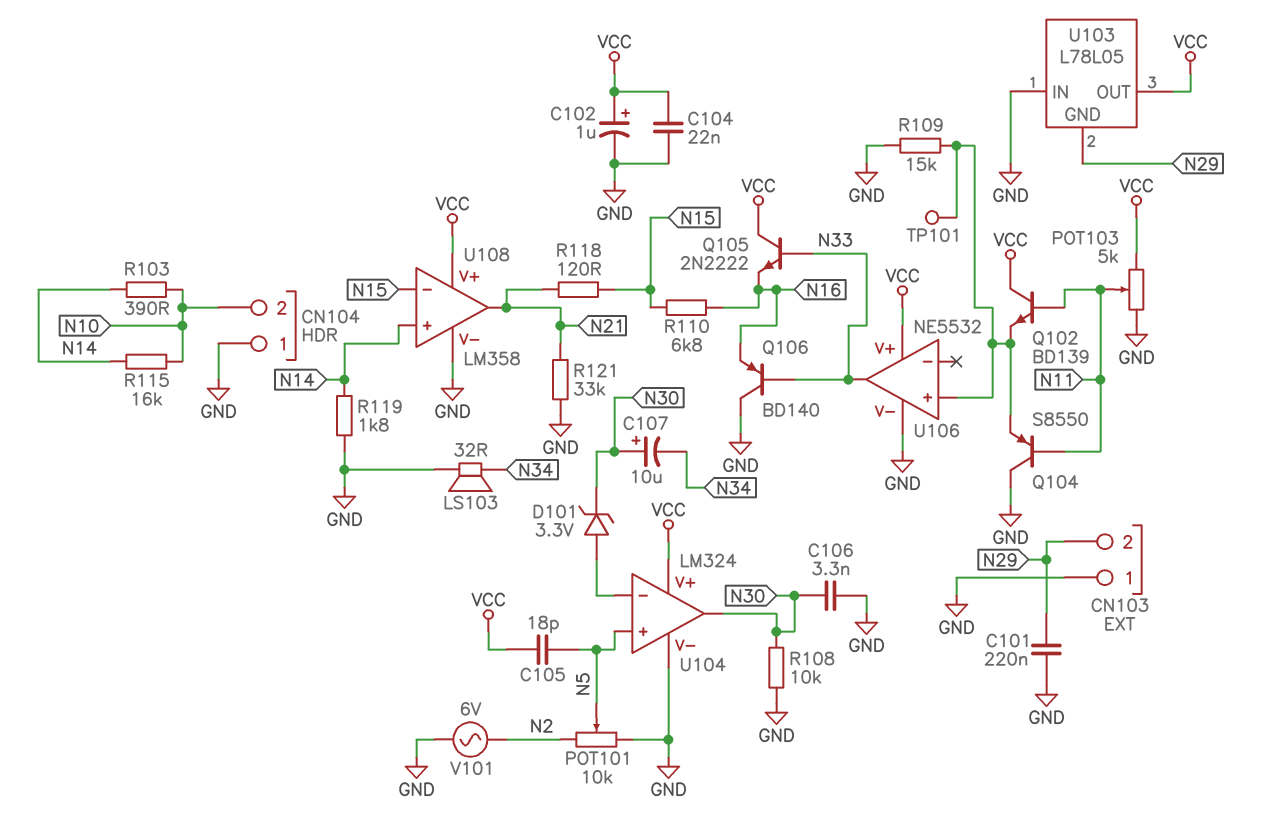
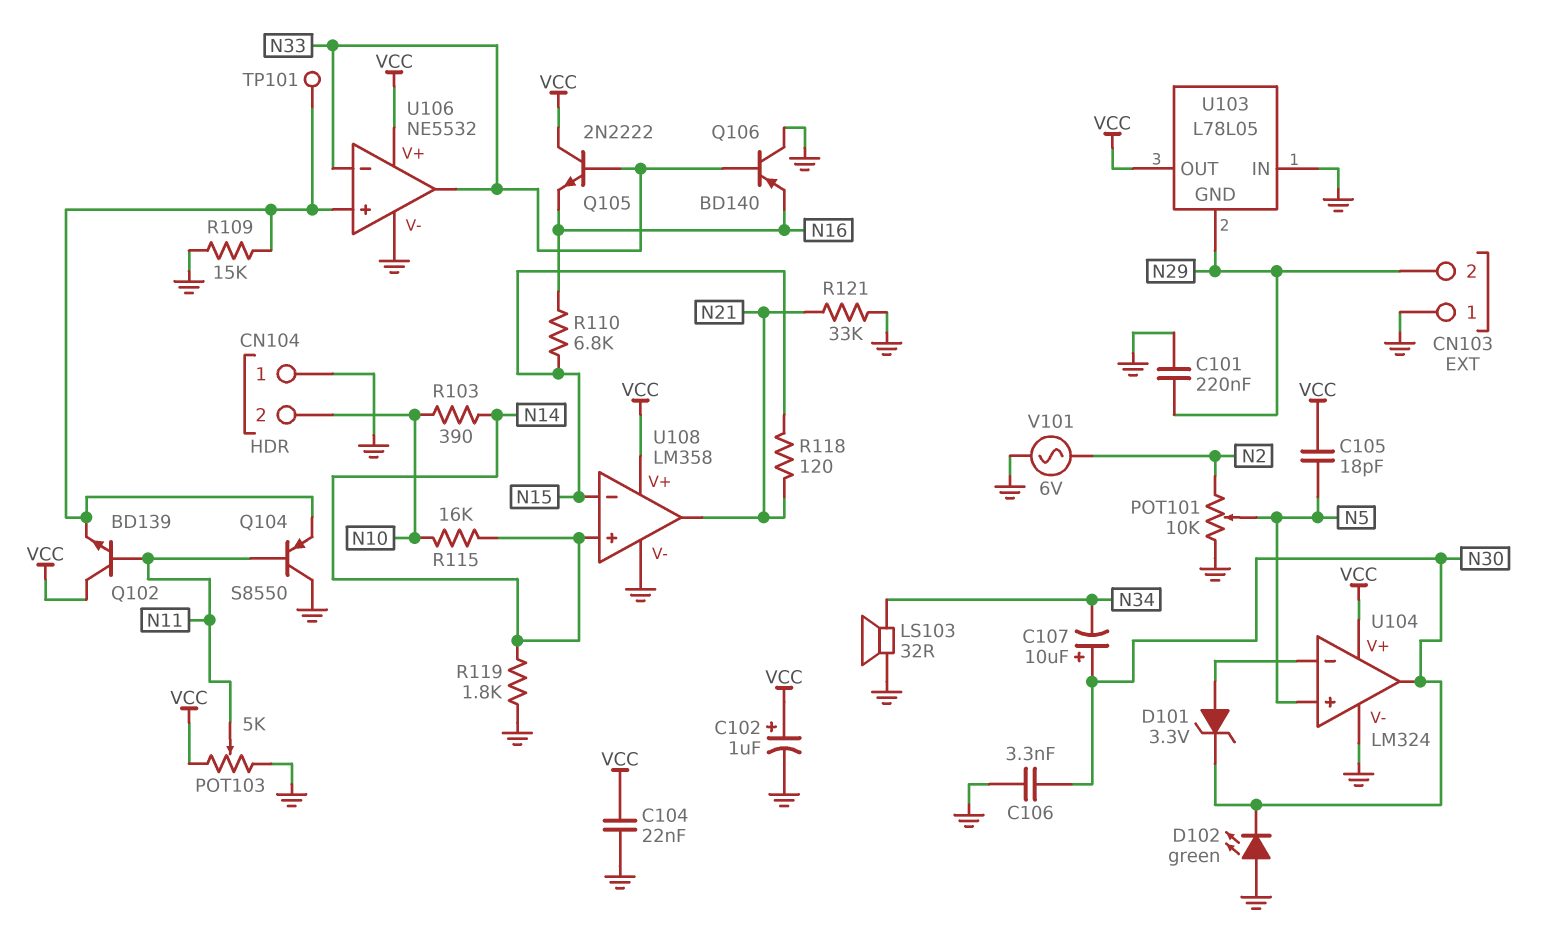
D102: none -> LED green (A GND, K N30)
R108: 10k (GND, N30) -> none
U106 pin in-: none -> N33

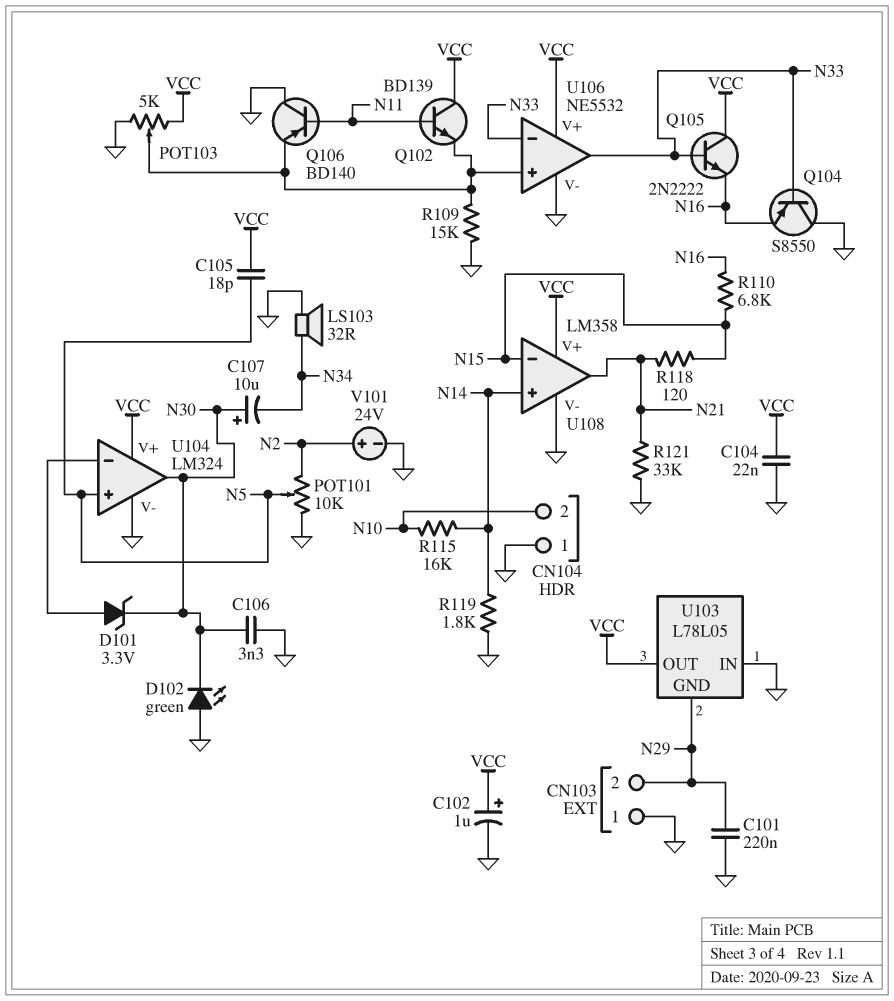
POT103: 5k (GND, VCC, wiper N11) -> 5k (GND, VCC, wiper U106/in+)
Q104: PNP S8550 (B N11, C GND, E U106/in+) -> PNP S8550 (B N33, C GND, E N16)
Q106: PNP BD140 (B N33, C GND, E N16) -> PNP BD140 (B N11, C GND, E U106/in+)
R103: 390 (N10, N14) -> none
TP101: test point (U106/in+) -> none
V101: AC 6V (GND, N2) -> 24V (plus N2, minus GND)

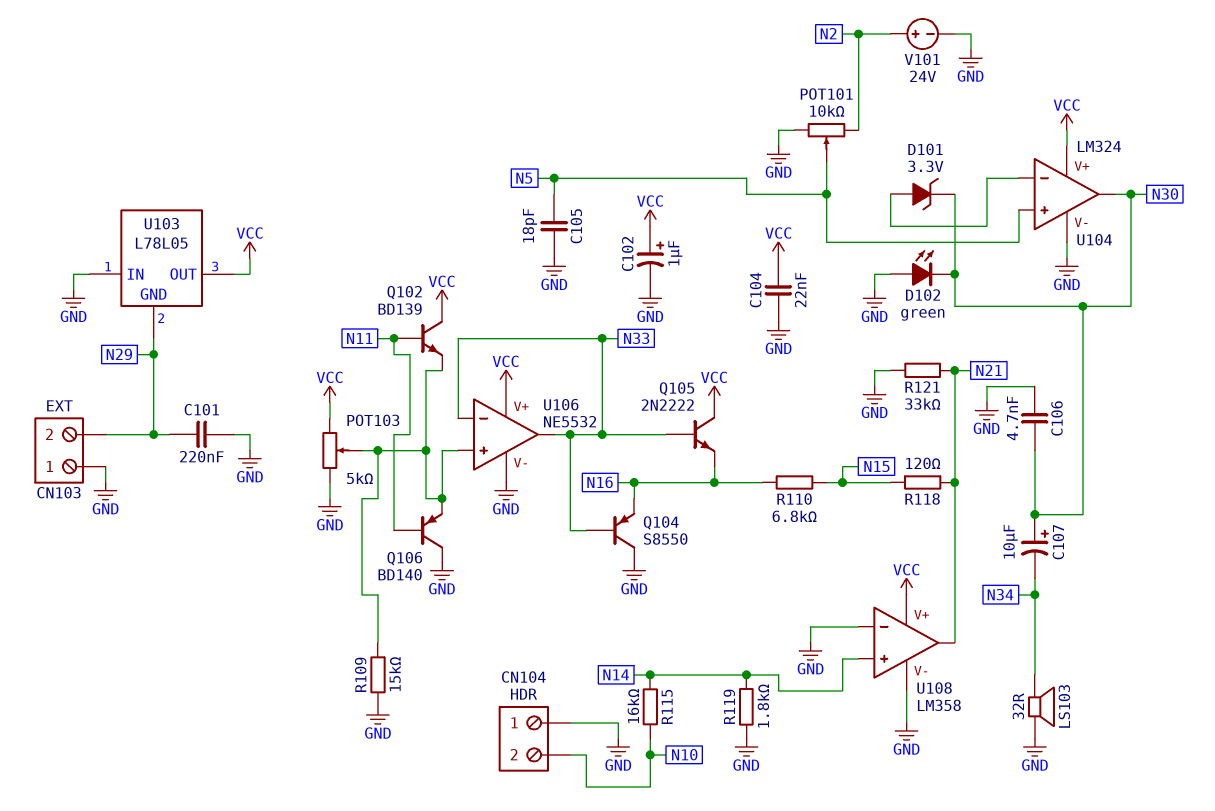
C105: 18pF (N5, VCC) -> 18pF (GND, N5)
C106: 3.3nF (GND, N30) -> 4.7nF (GND, N30)
U108 pin in-: N15 -> GND

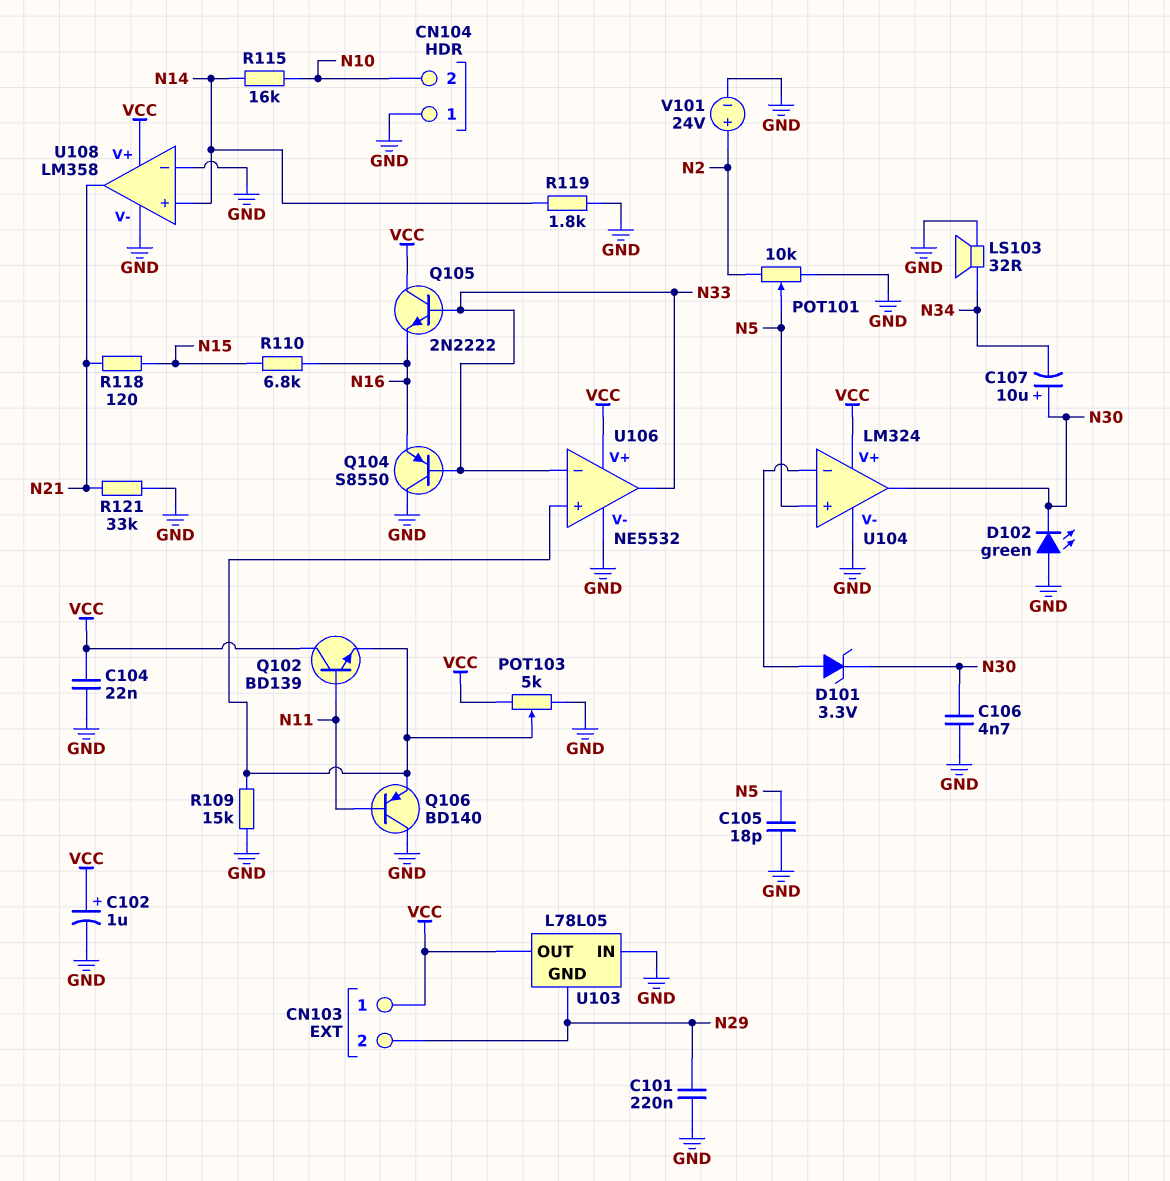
CN103 pin 1: GND -> VCC

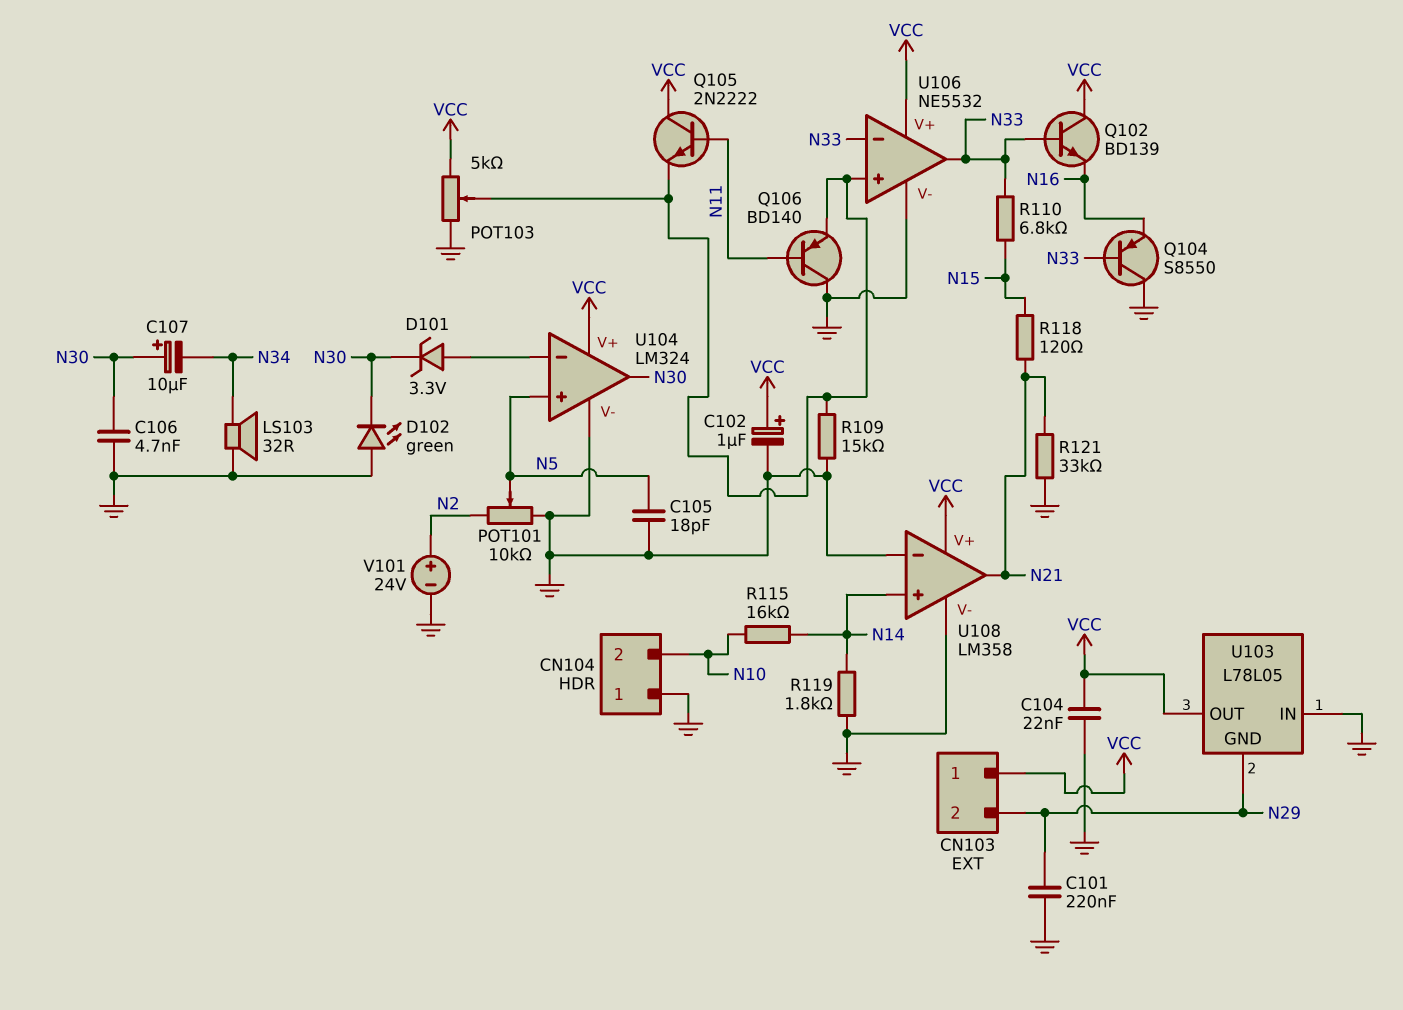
Q102: NPN BD139 (B N11, C VCC, E U106/in+) -> NPN BD139 (B N33, C VCC, E N16)
Q105: NPN 2N2222 (B N33, C VCC, E N16) -> NPN 2N2222 (B N11, C VCC, E U106/in+)
R110: 6.8k (N15, N16) -> 6.8k (N15, N33)

